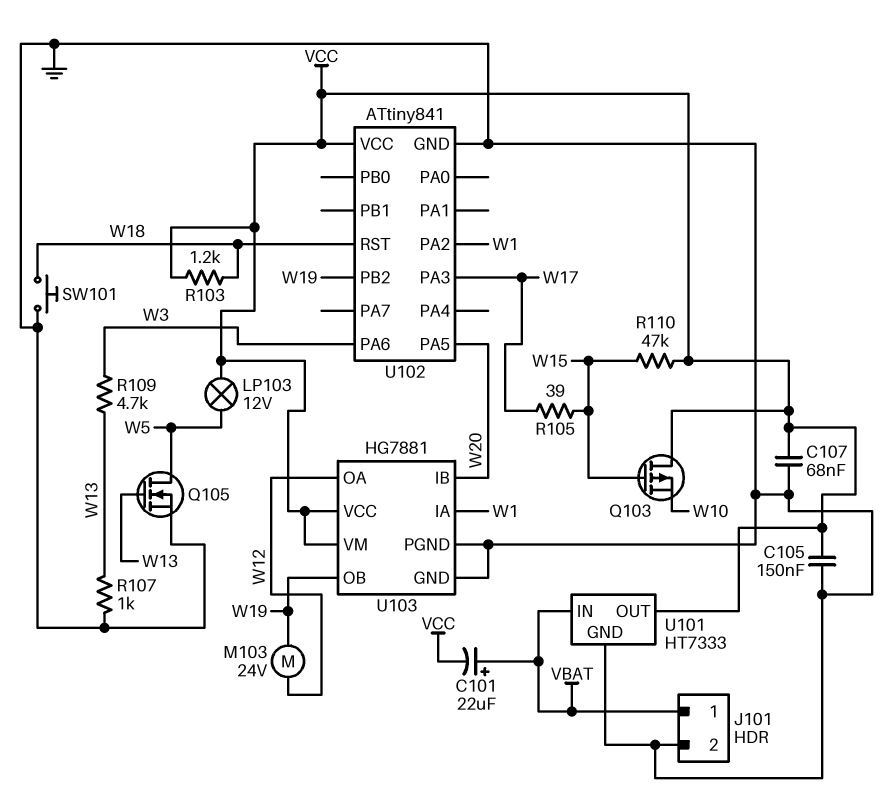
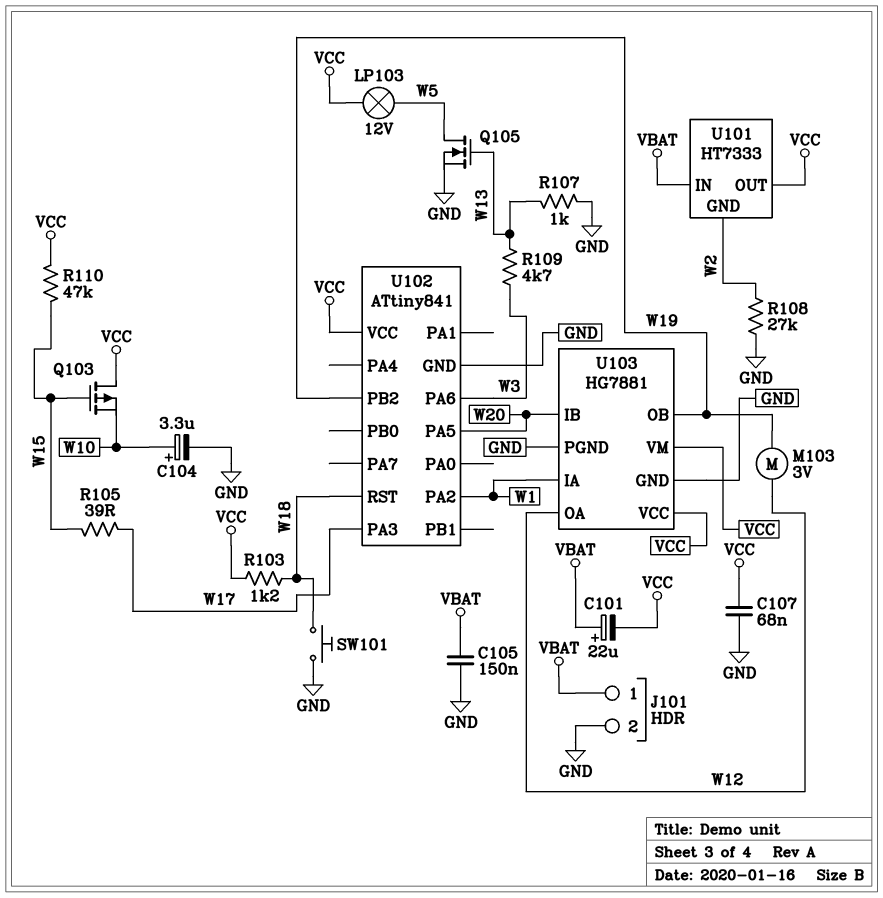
C104: none -> 3.3uF (plus W10, minus GND)
C105: 150nF (GND, VCC) -> 150nF (GND, VBAT)
M103: motor 24V (W12, W19) -> motor 3V (W12, W19)
R108: none -> 27k (GND, W2)
U101 pin GND: GND -> W2

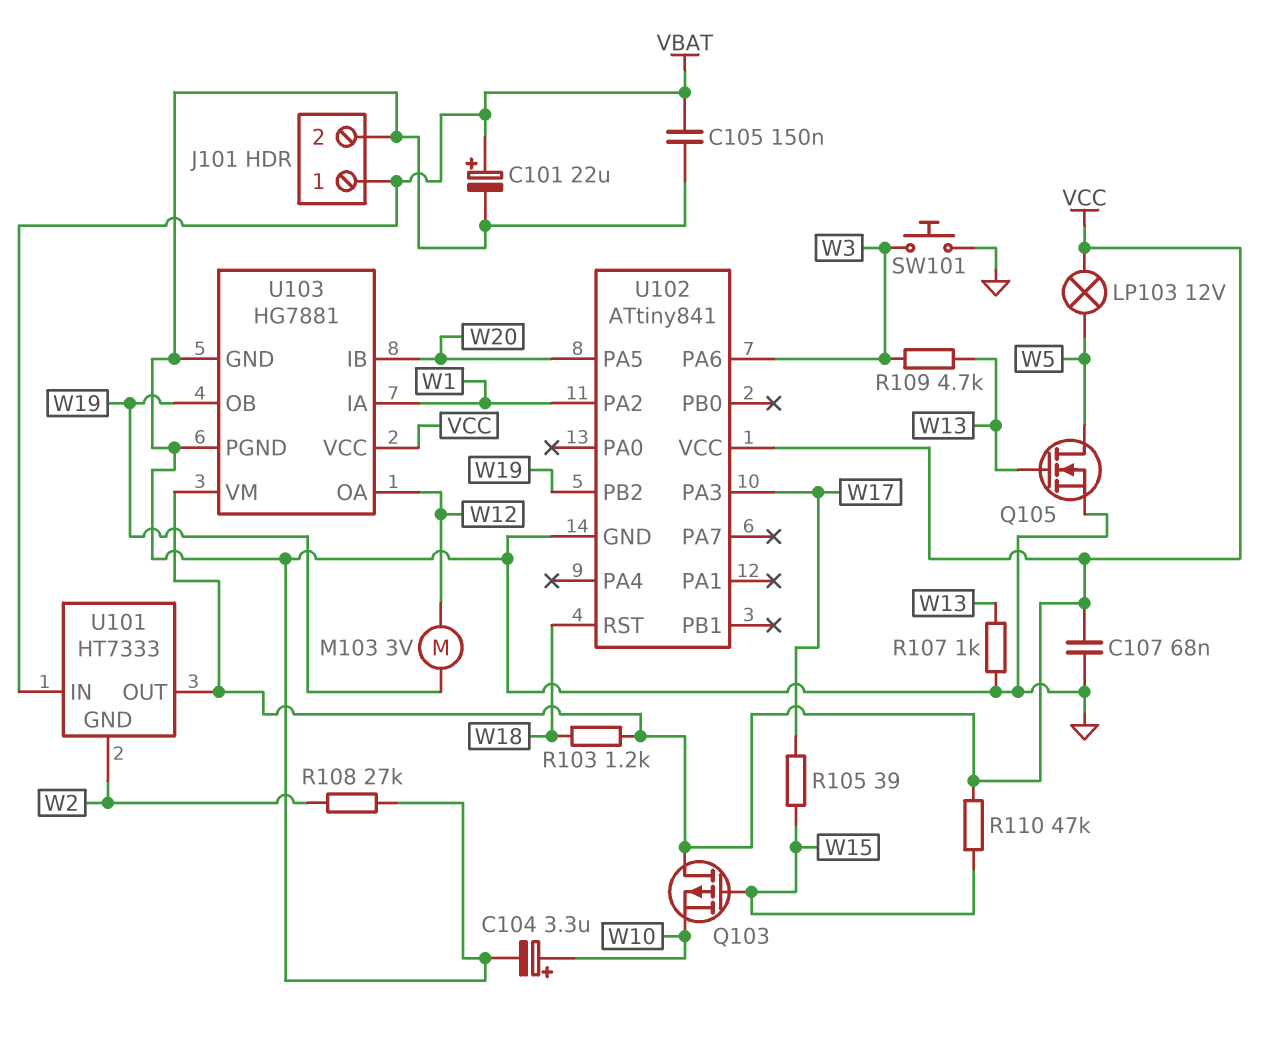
C101: 22uF (plus VBAT, minus VCC) -> 22uF (plus VBAT, minus GND)
SW101: button (GND, W18) -> button (GND, W3)

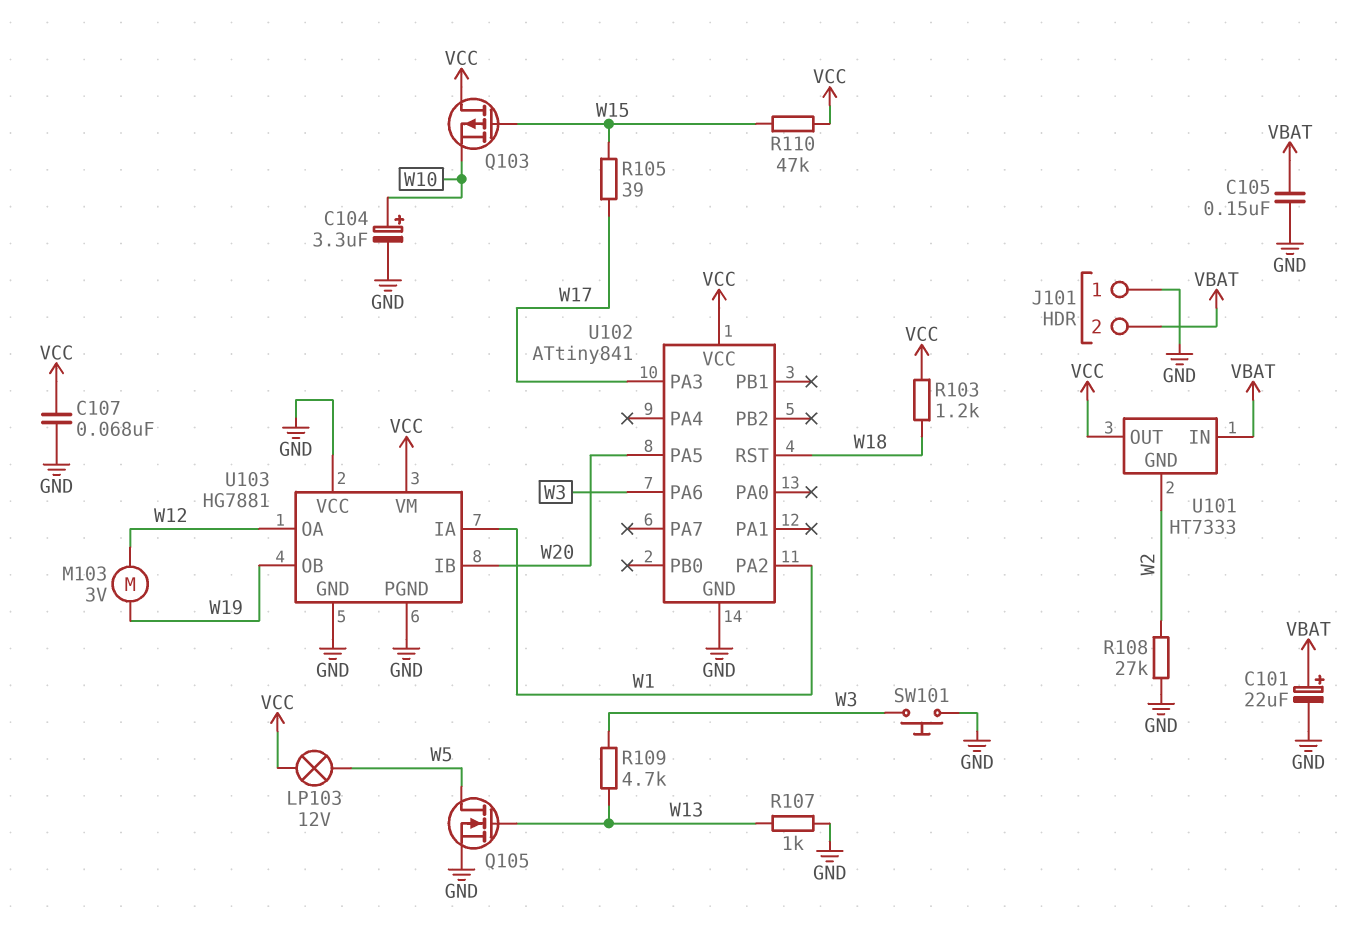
J101 pin 1: VBAT -> GND
J101 pin 2: GND -> VBAT
U102 pin PB2: W19 -> none
U103 pin VCC: VCC -> GND

